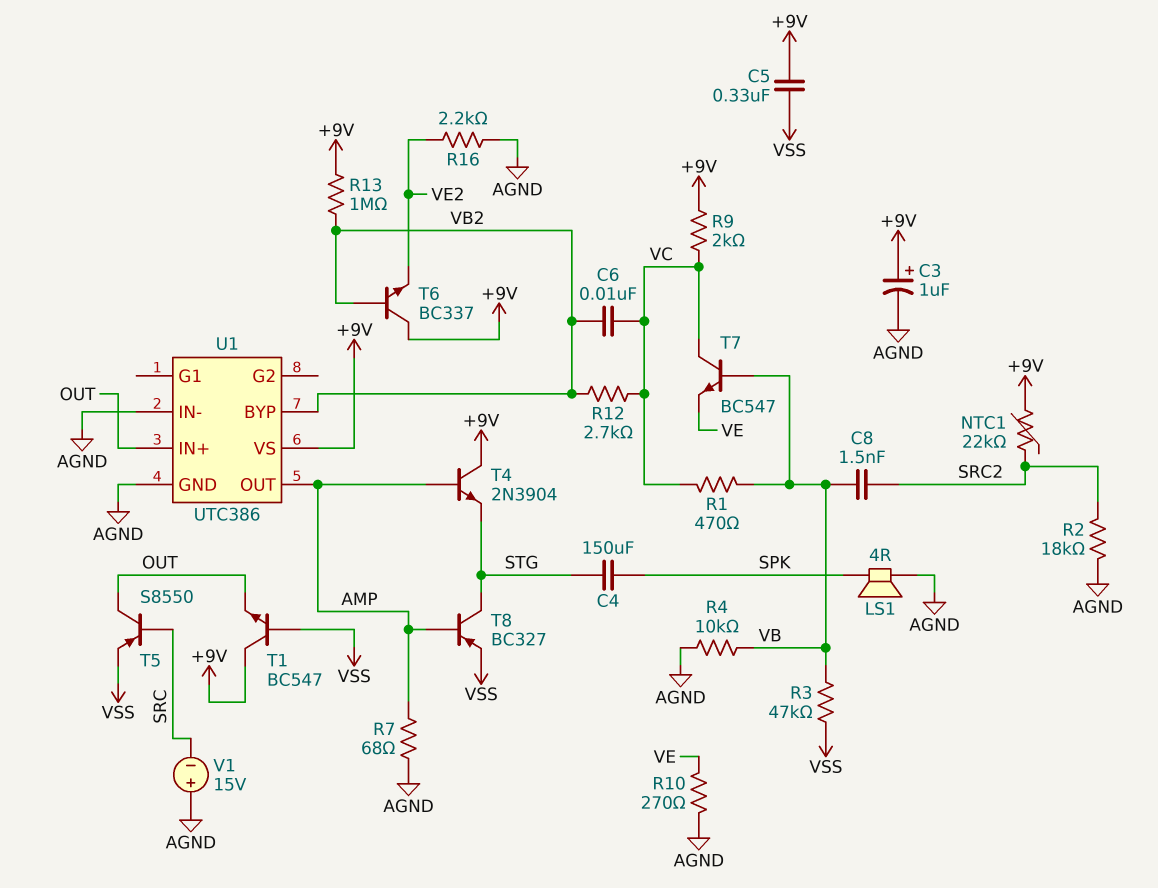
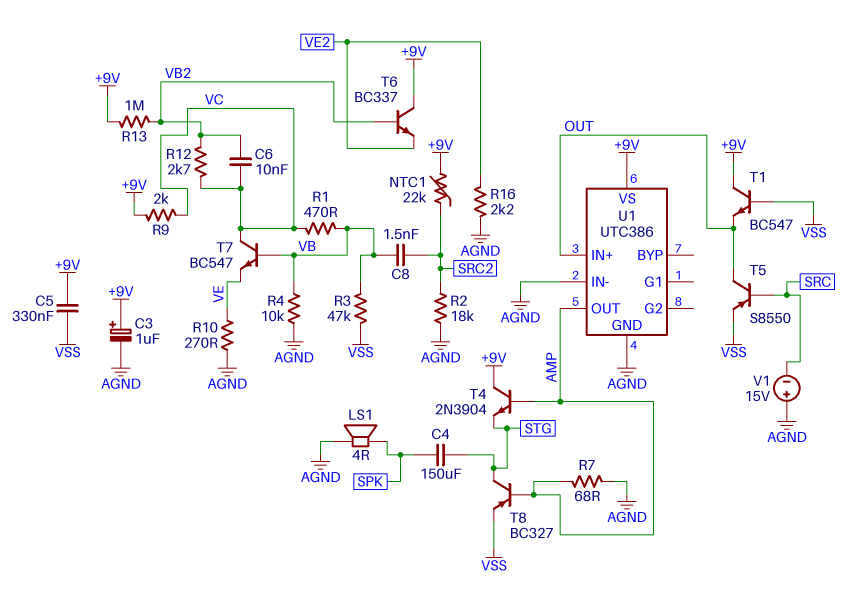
U1 pin BYP: VB2 -> none

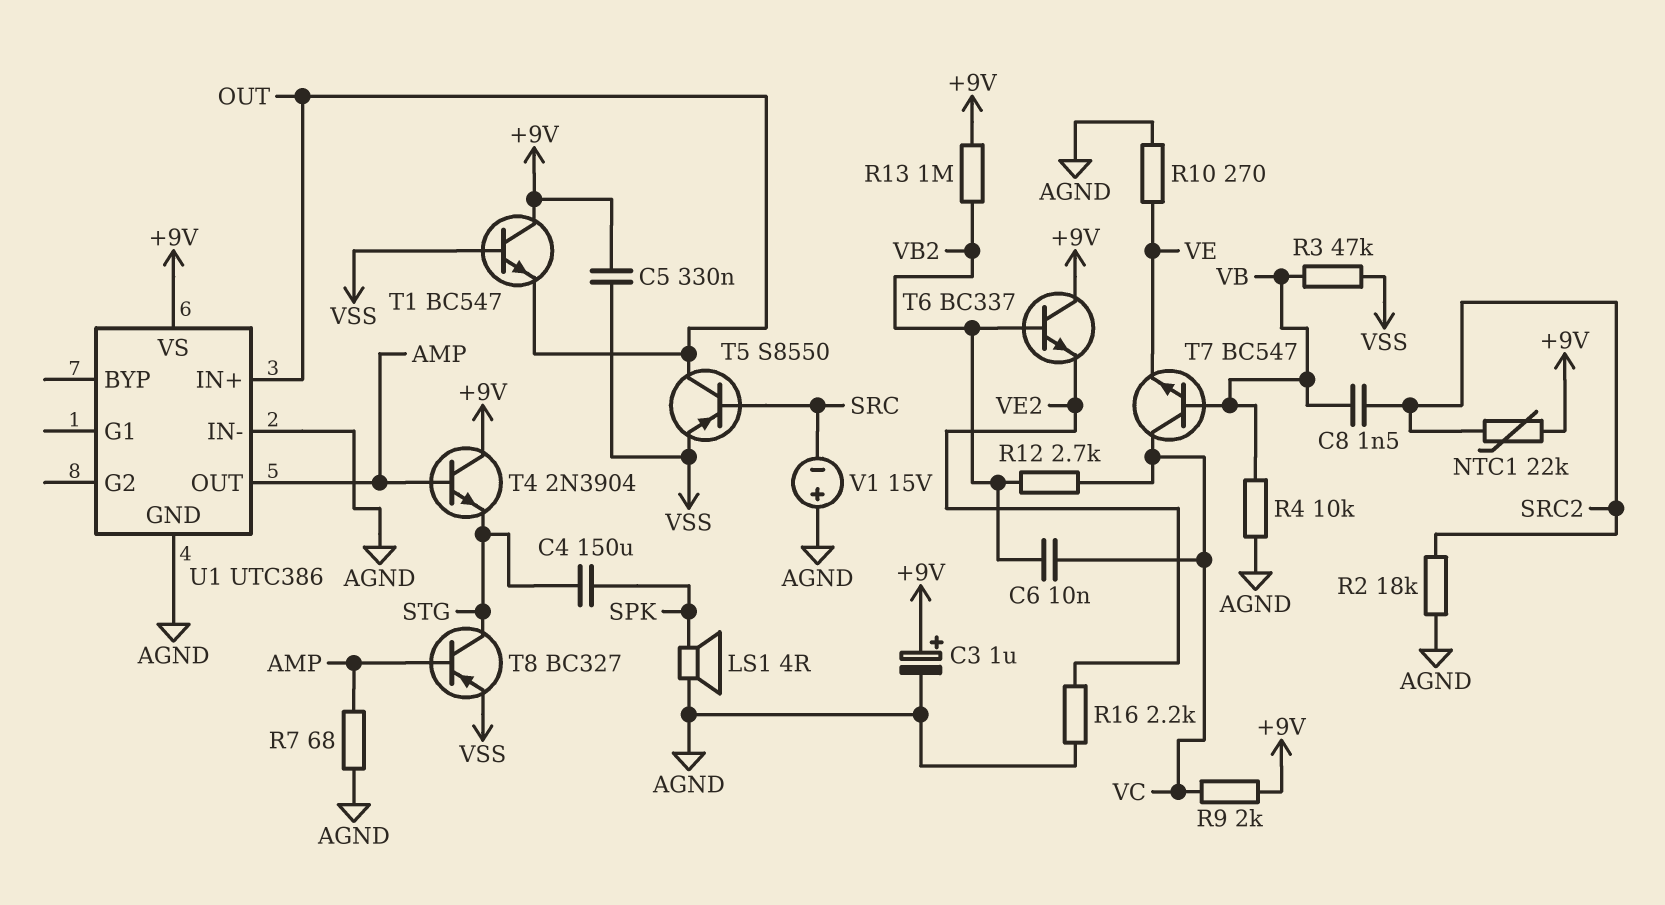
R1: 470 (VB, VC) -> none

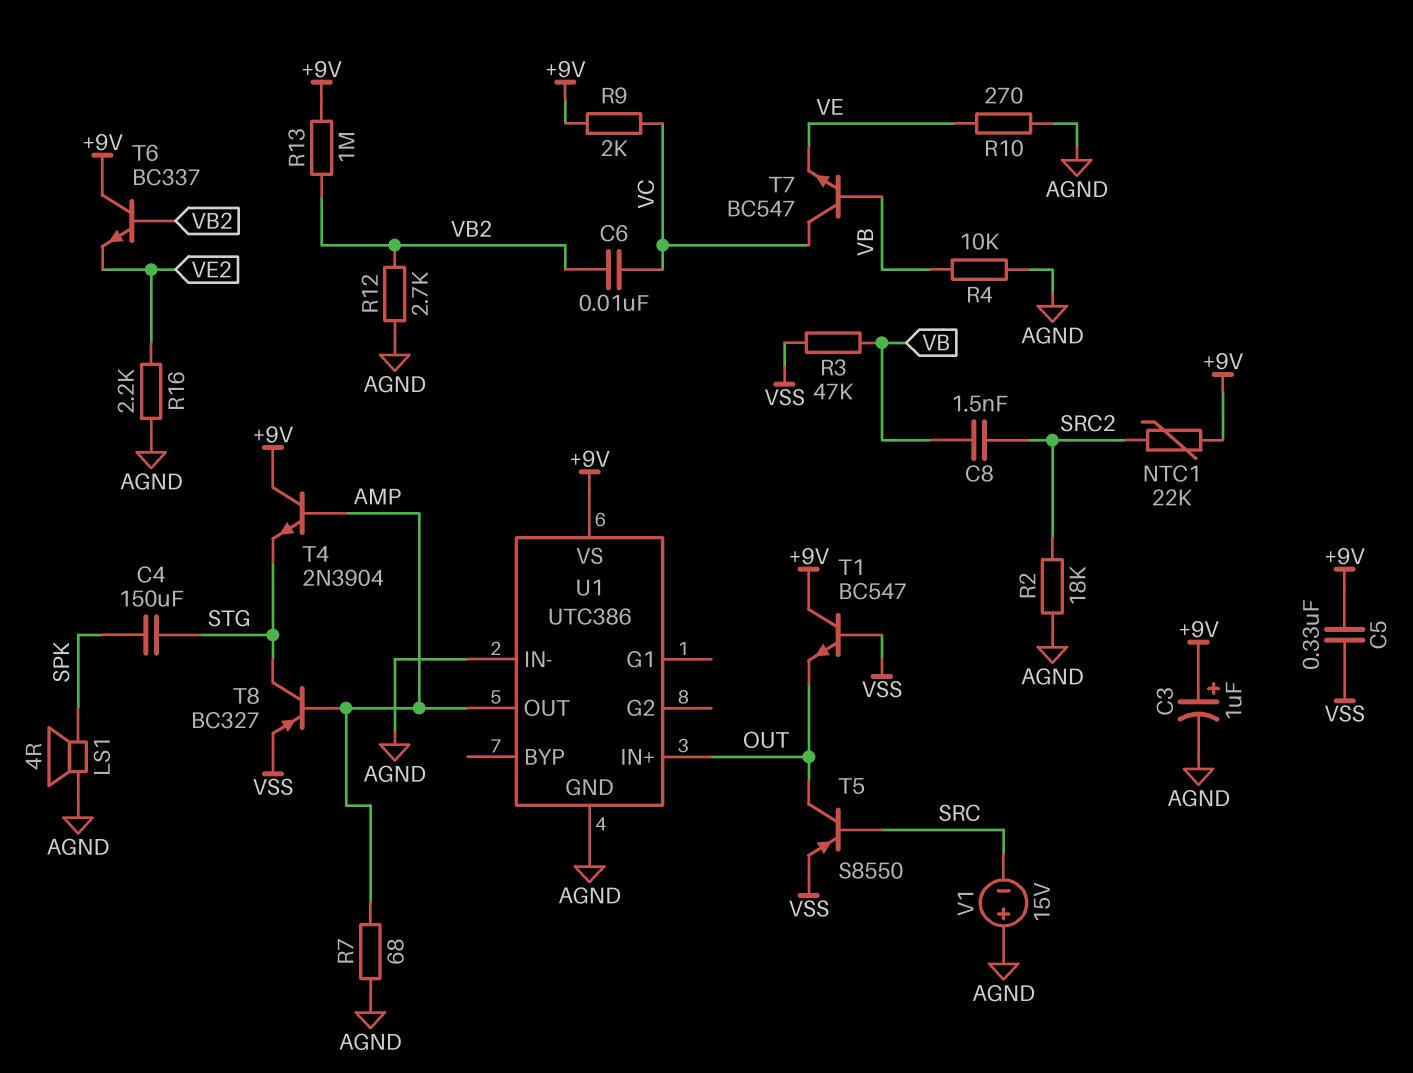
R12: 2.7k (VB2, VC) -> 2.7k (AGND, VB2)

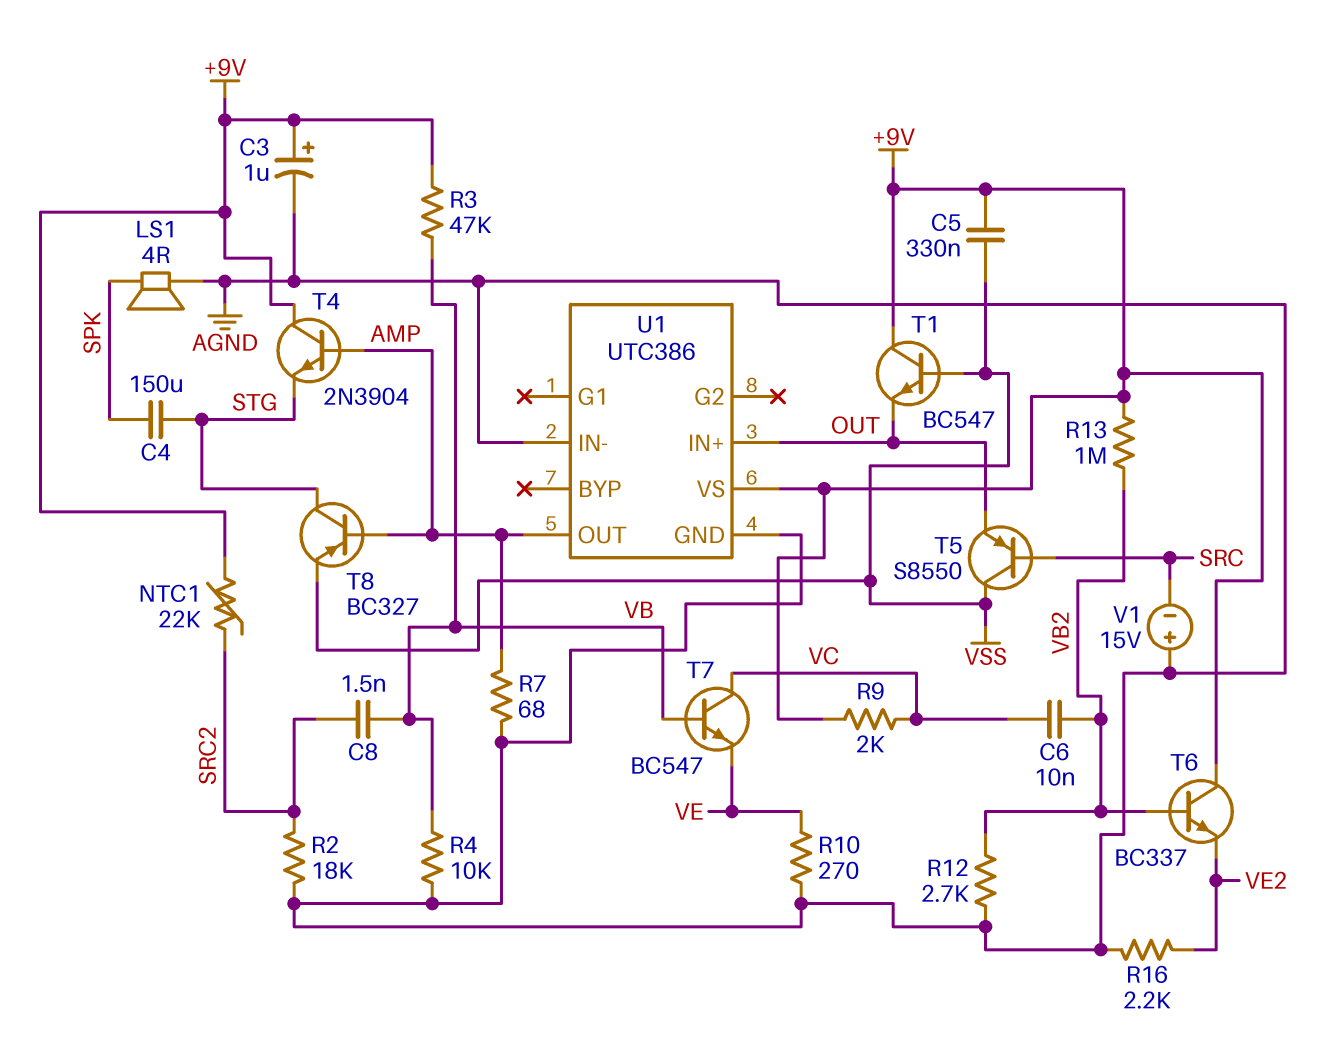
R3: 47k (VB, VSS) -> 47k (+9V, VB)
T5: PNP S8550 (B SRC, C OUT, E VSS) -> PNP S8550 (B SRC, C VSS, E OUT)

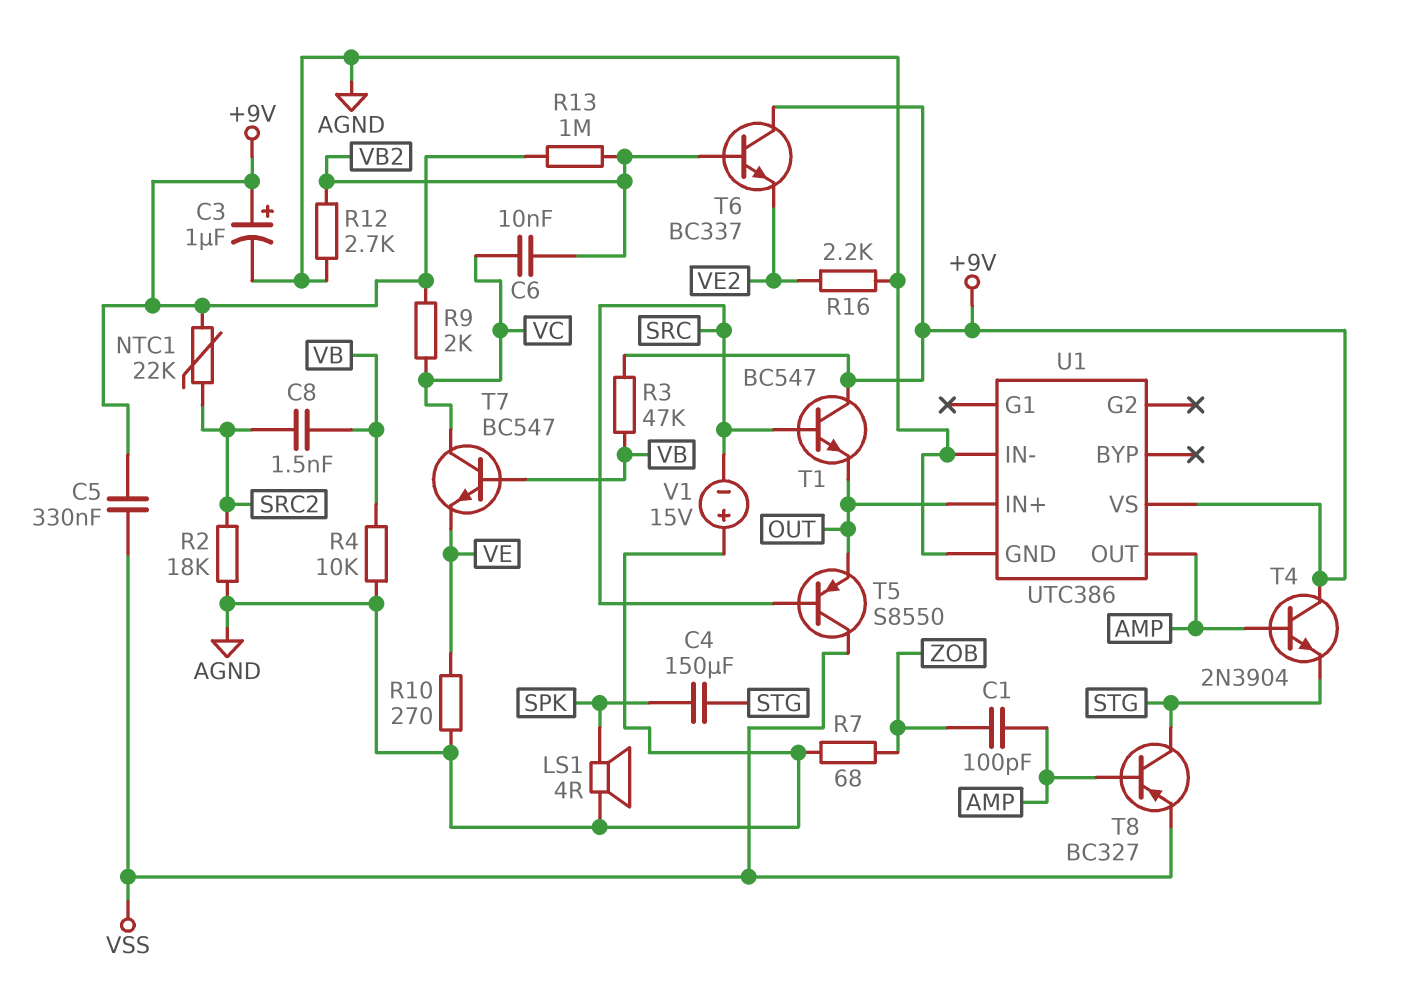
C1: none -> 100pF (AMP, ZOB)
R7: 68 (AGND, AMP) -> 68 (AGND, ZOB)
T1: NPN BC547 (B VSS, C +9V, E OUT) -> NPN BC547 (B SRC, C +9V, E OUT)

